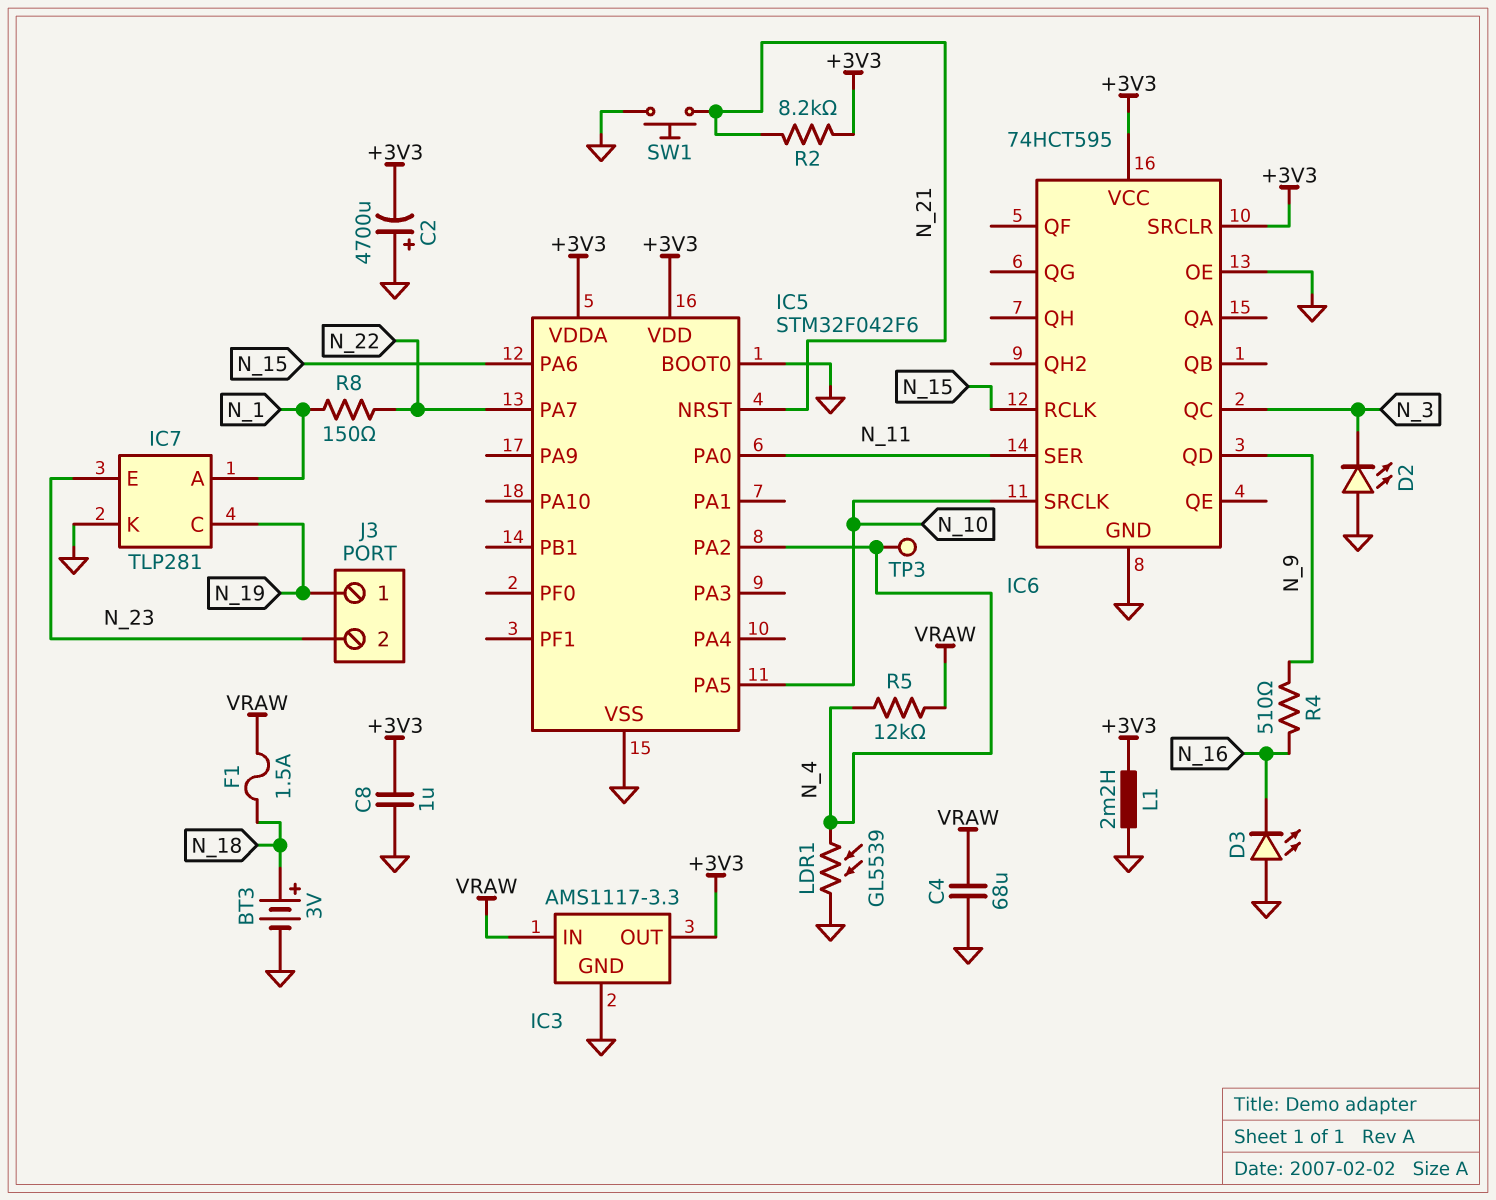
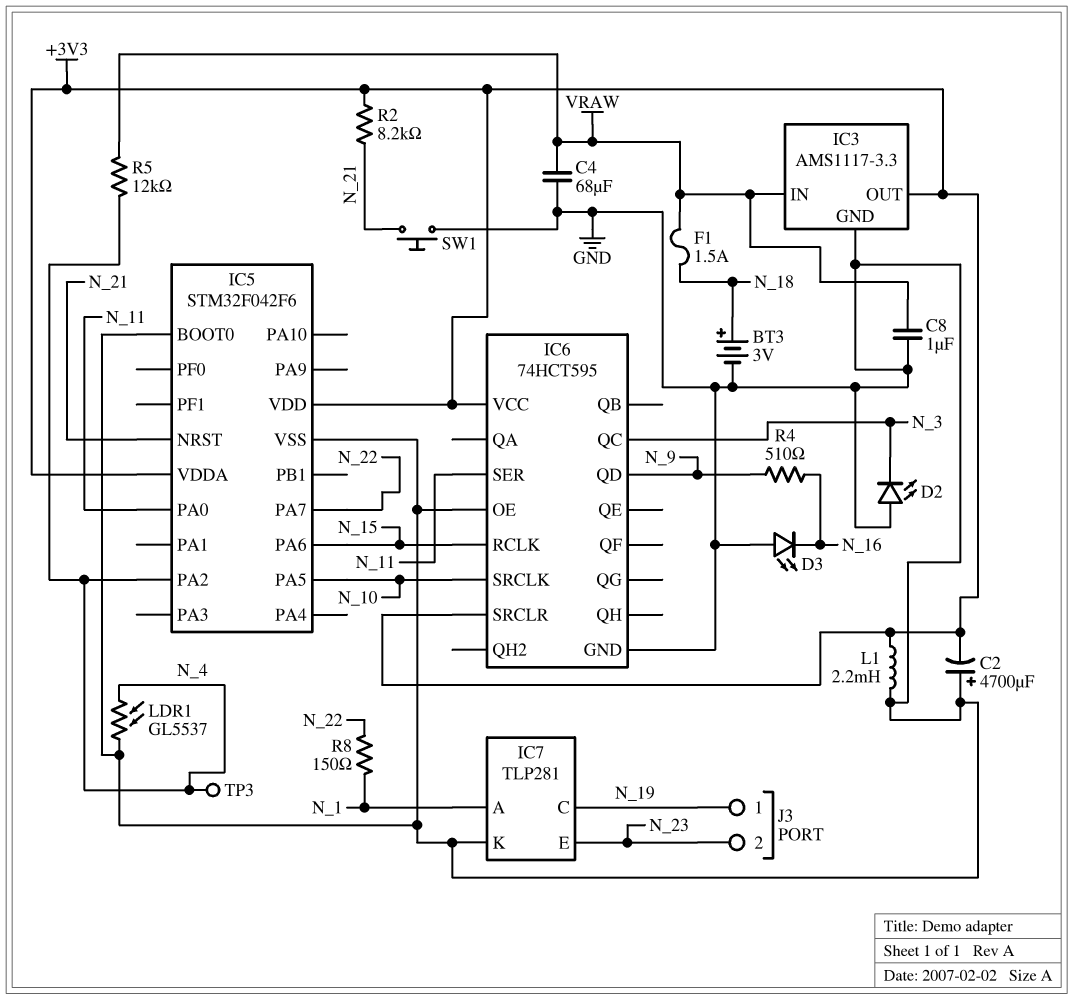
C8: 1uF (+3V3, GND) -> 1uF (GND, VRAW)
LDR1: GL5539 (GND, N_4) -> GL5537 (GND, N_4)

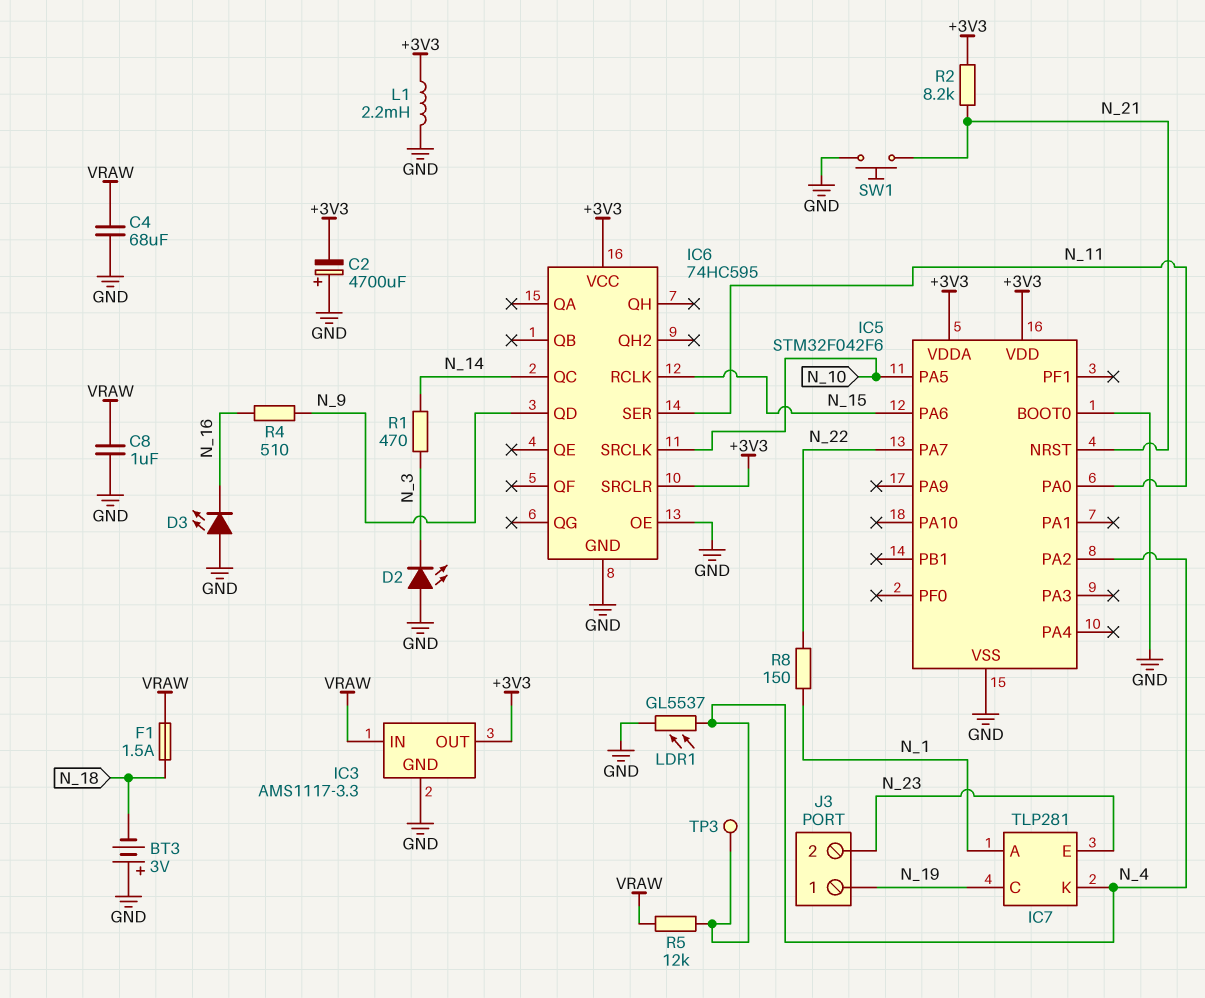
BT3: 3V (plus N_18, minus GND) -> 3V (plus GND, minus N_18)
IC6: 74HCT595 -> 74HC595
IC6 pin QC: N_3 -> N_14
IC7 pin K: GND -> N_4
R1: none -> 470 (N_3, N_14)

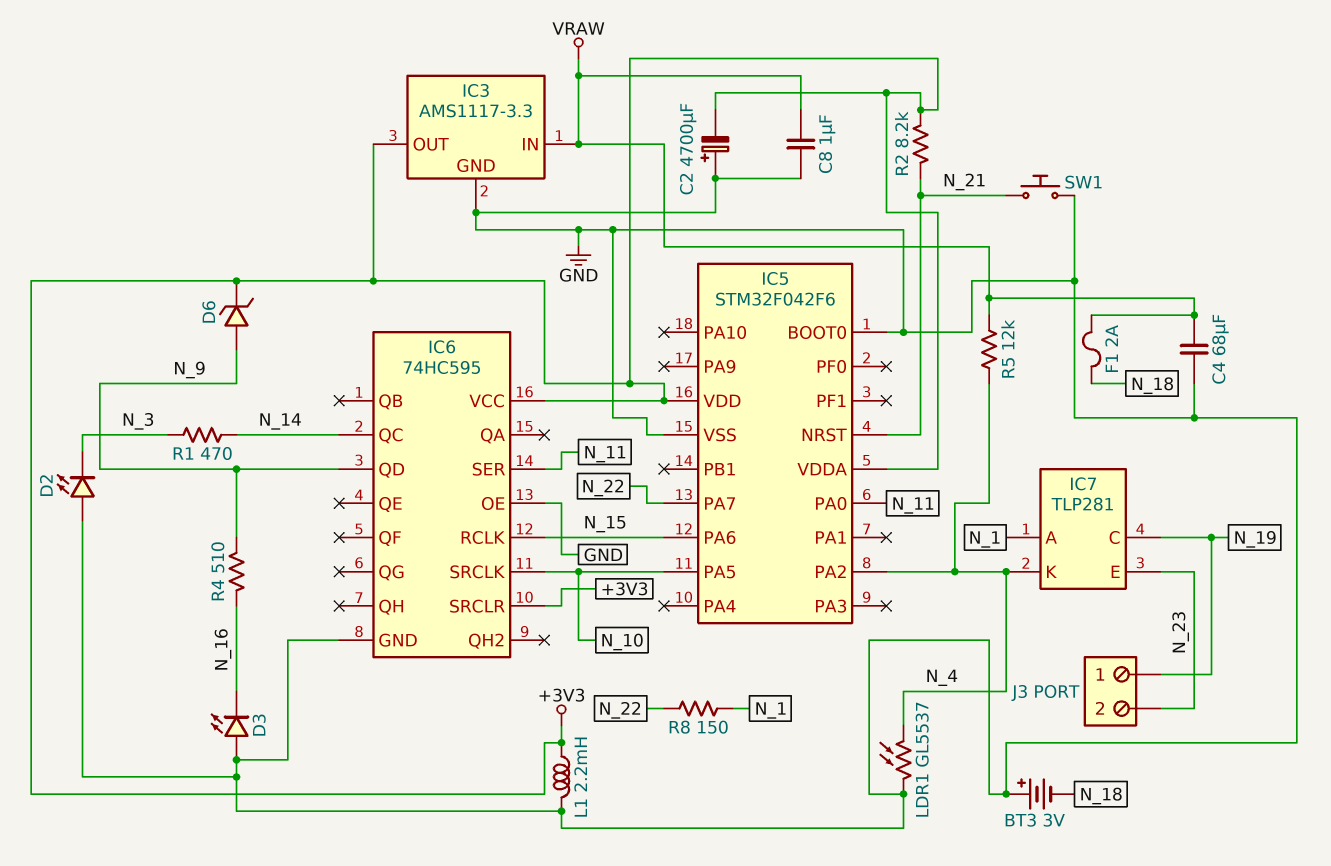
D6: none -> zener (A N_9, K +3V3)
F1: 1.5A (N_18, VRAW) -> 2A (N_18, VRAW)
TP3: test point (N_4) -> none

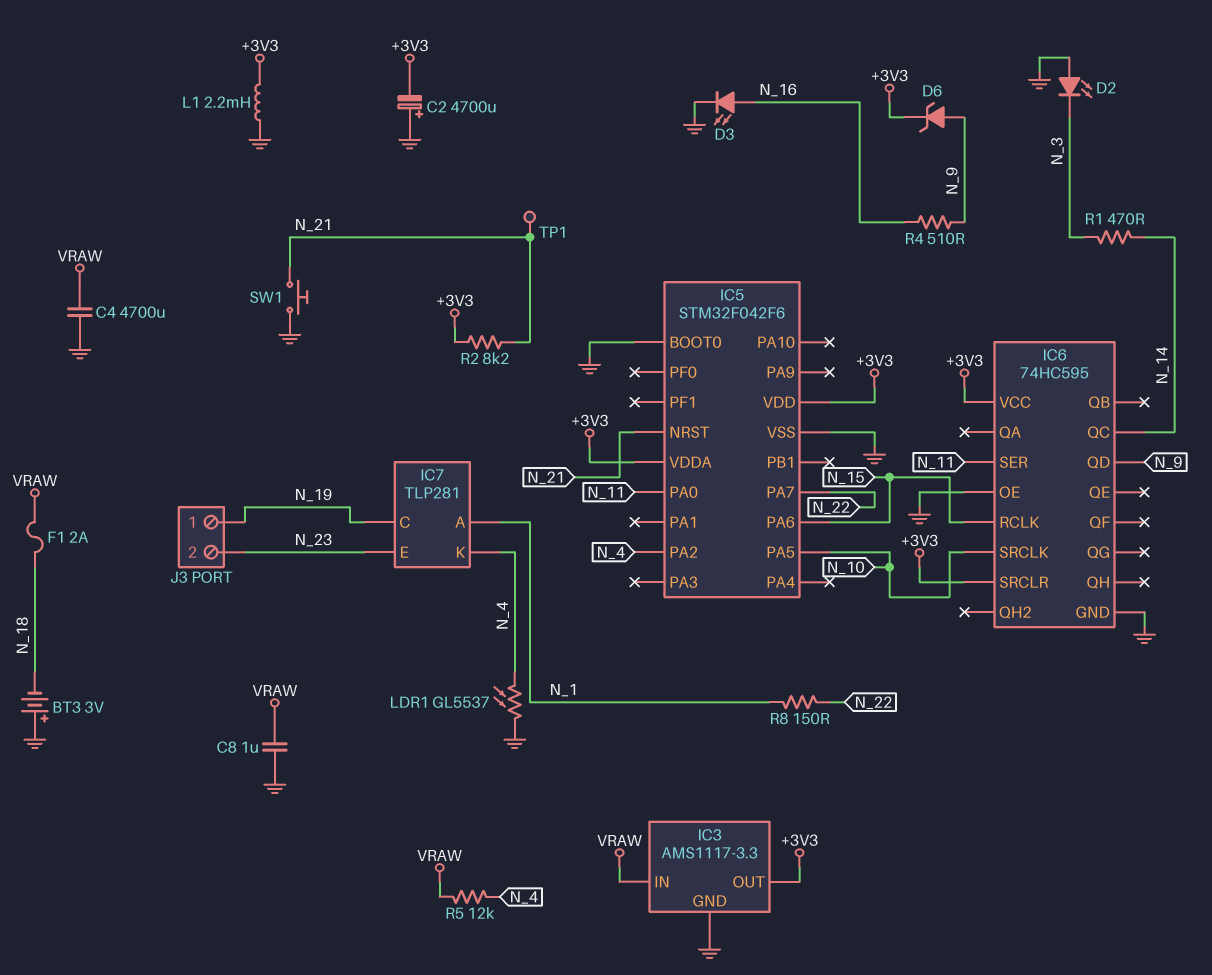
C4: 68uF (GND, VRAW) -> 4700uF (GND, VRAW)
D3: LED (A GND, K N_16) -> LED (A N_16, K GND)
TP1: none -> test point (N_21)

